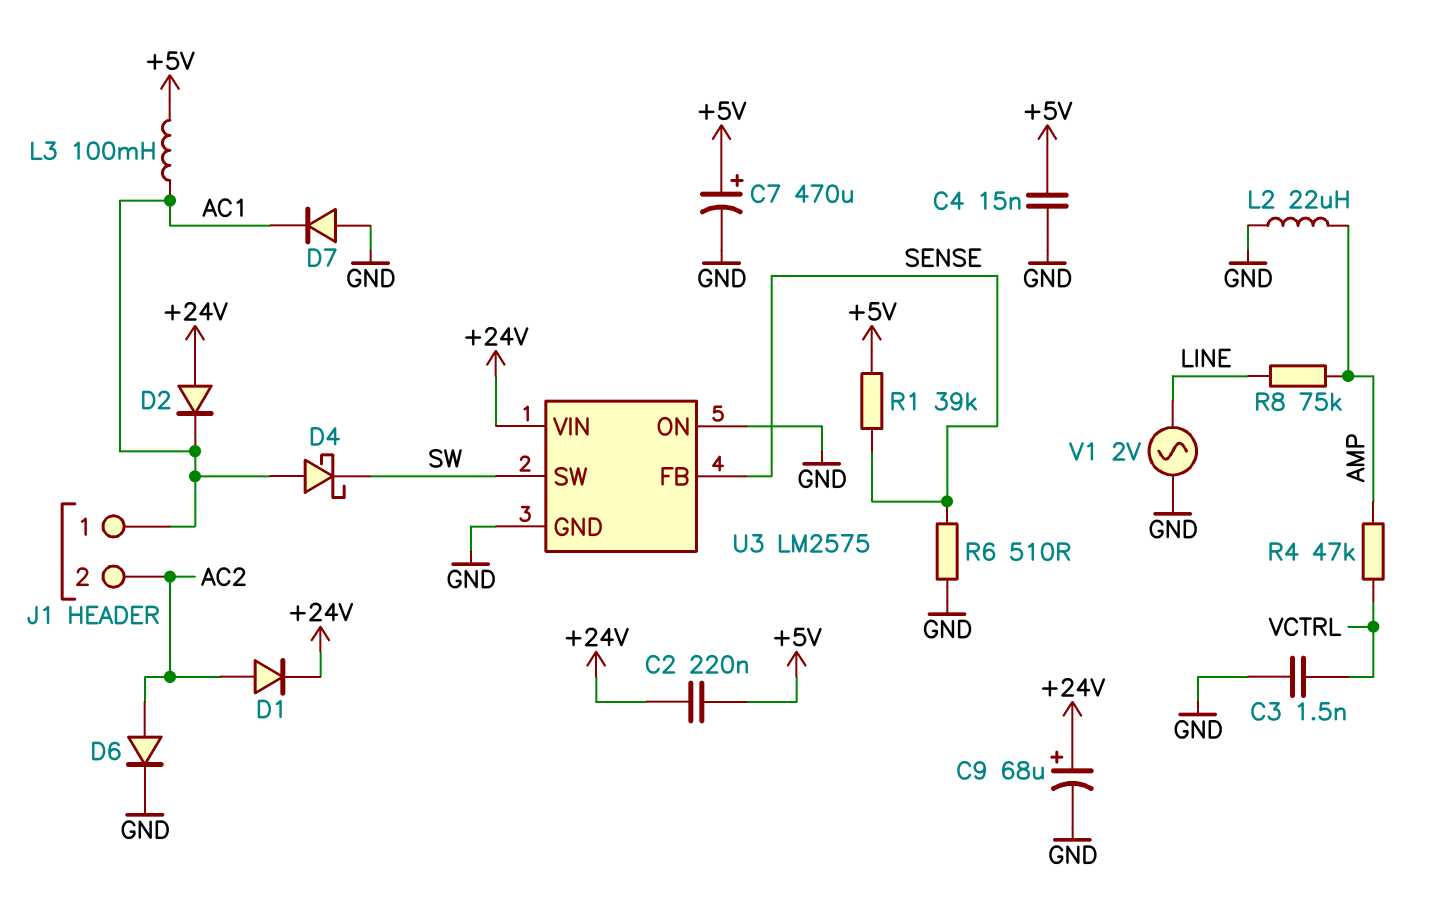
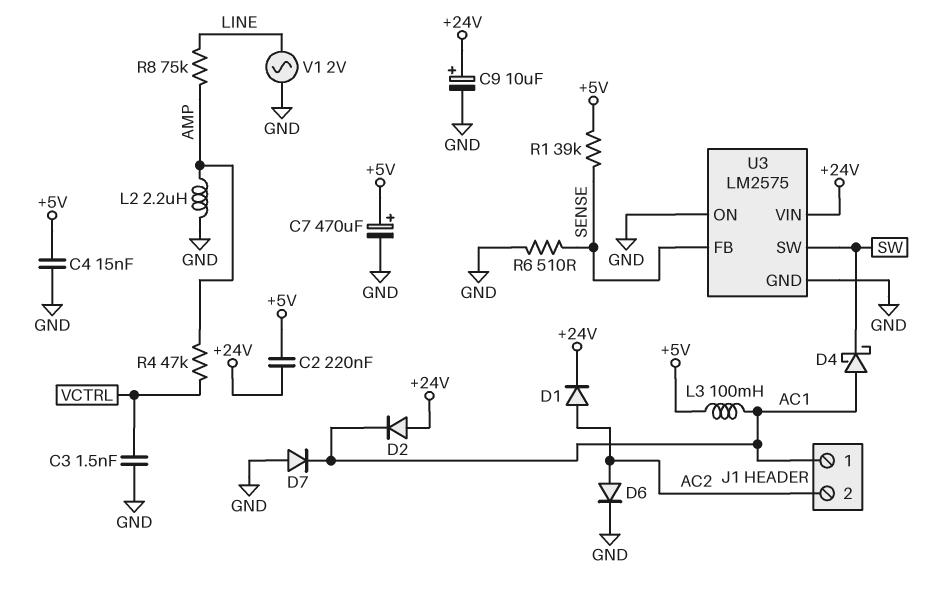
C9: 68uF (plus +24V, minus GND) -> 10uF (plus +24V, minus GND)
L2: 22uH (AMP, GND) -> 2.2uH (AMP, GND)

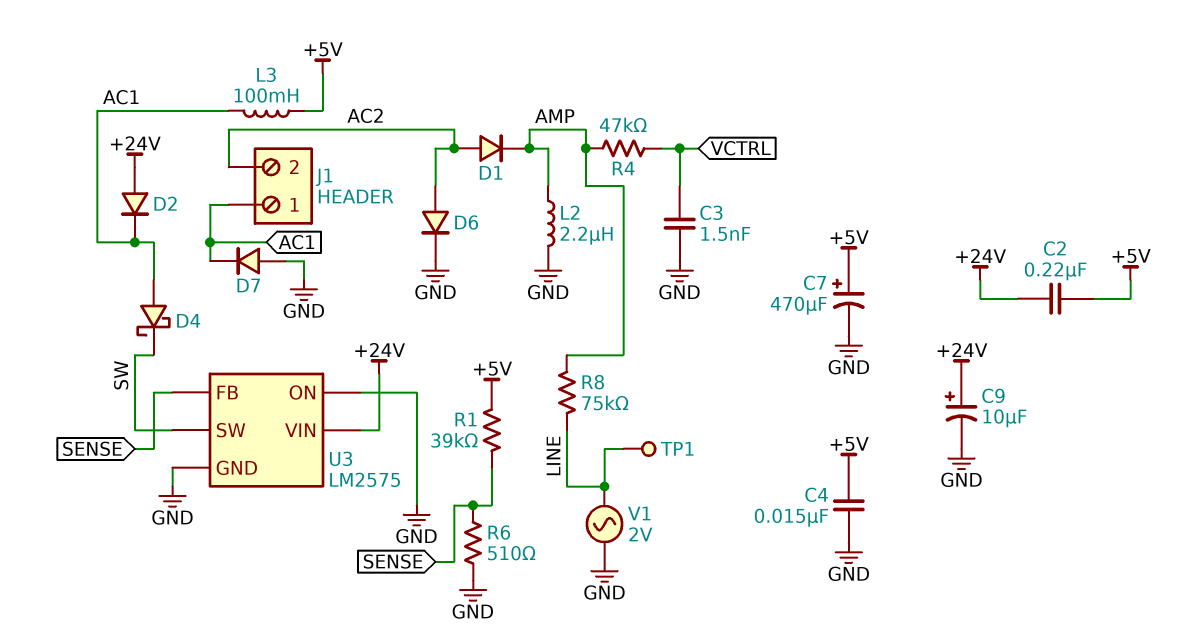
D1: diode (A AC2, K +24V) -> diode (A AC2, K AMP)
TP1: none -> test point (LINE)

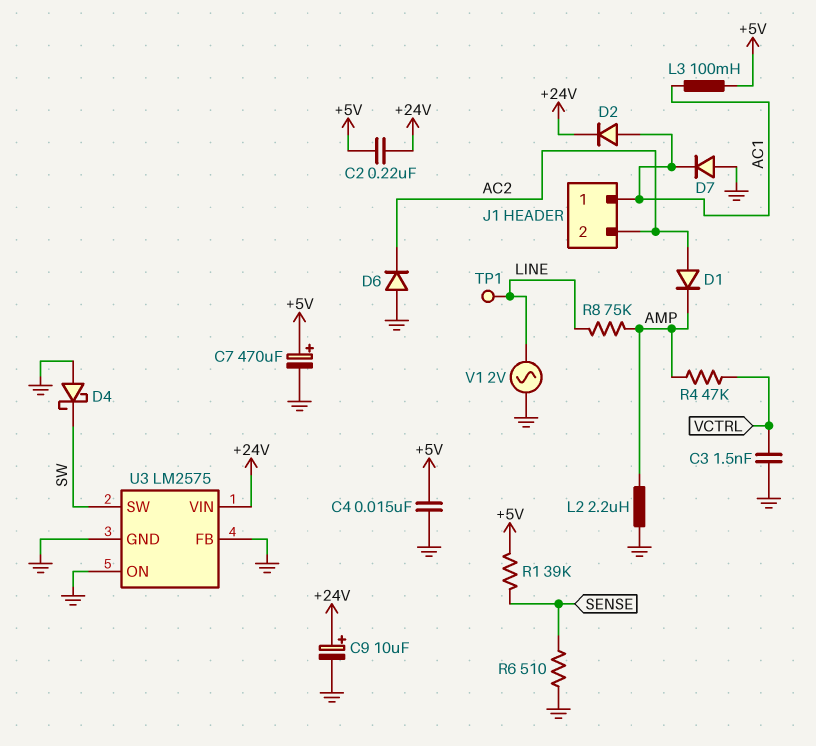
D2: diode (A +24V, K AC1) -> diode (A AC1, K +24V)
D4: schottky (A AC1, K SW) -> schottky (A GND, K SW)
D6: diode (A AC2, K GND) -> diode (A GND, K AC2)
U3 pin FB: SENSE -> GND

